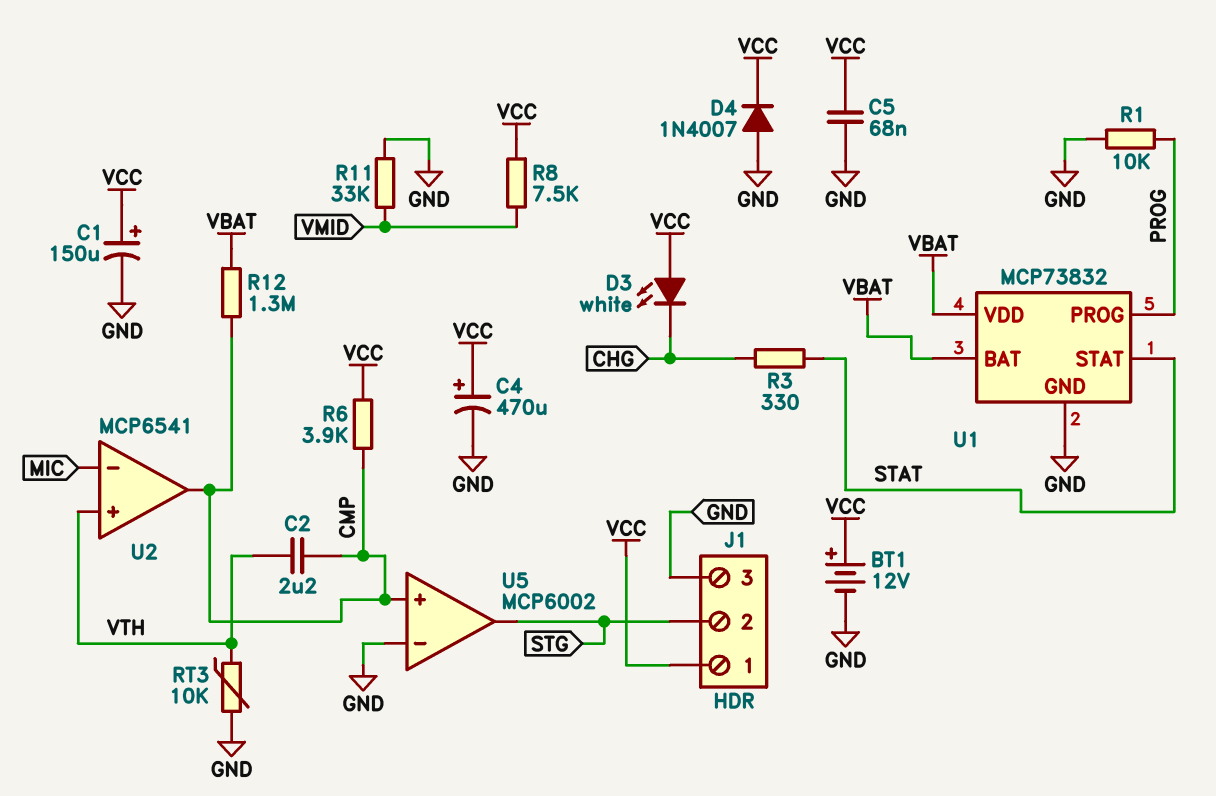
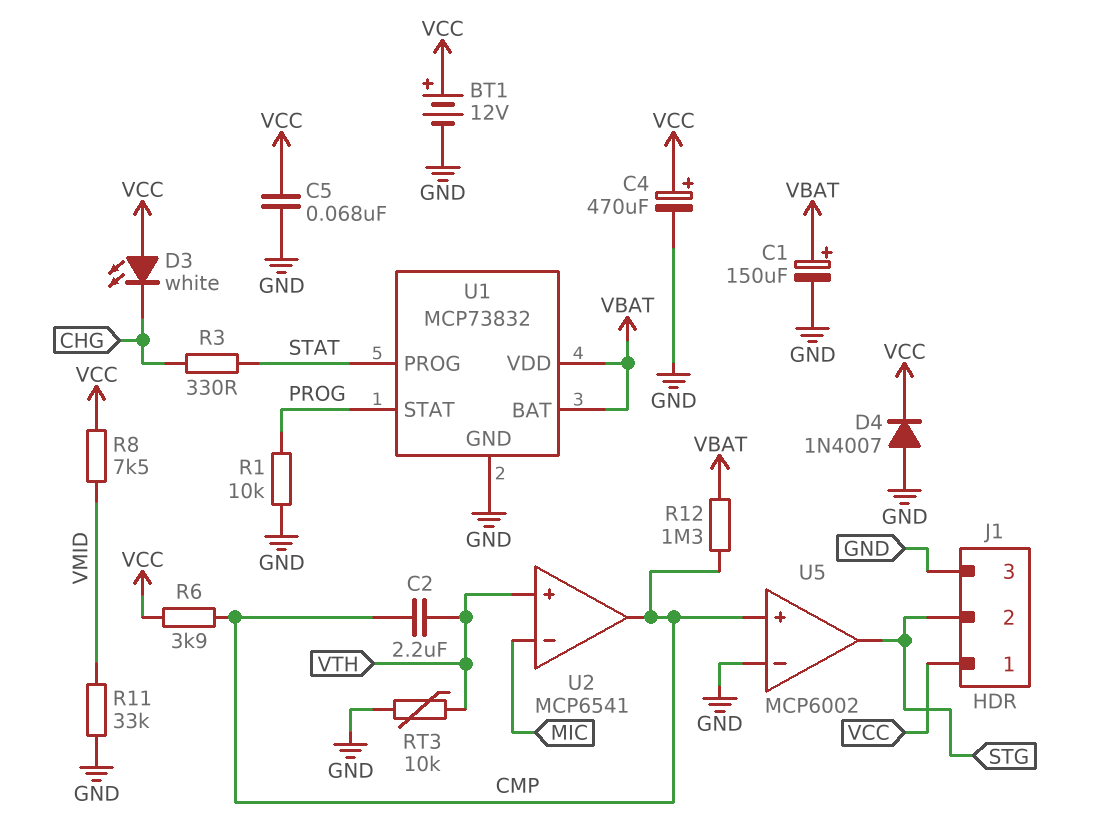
C1: 150uF (plus VCC, minus GND) -> 150uF (plus VBAT, minus GND)
U1 pin PROG: PROG -> STAT
U1 pin STAT: STAT -> PROG

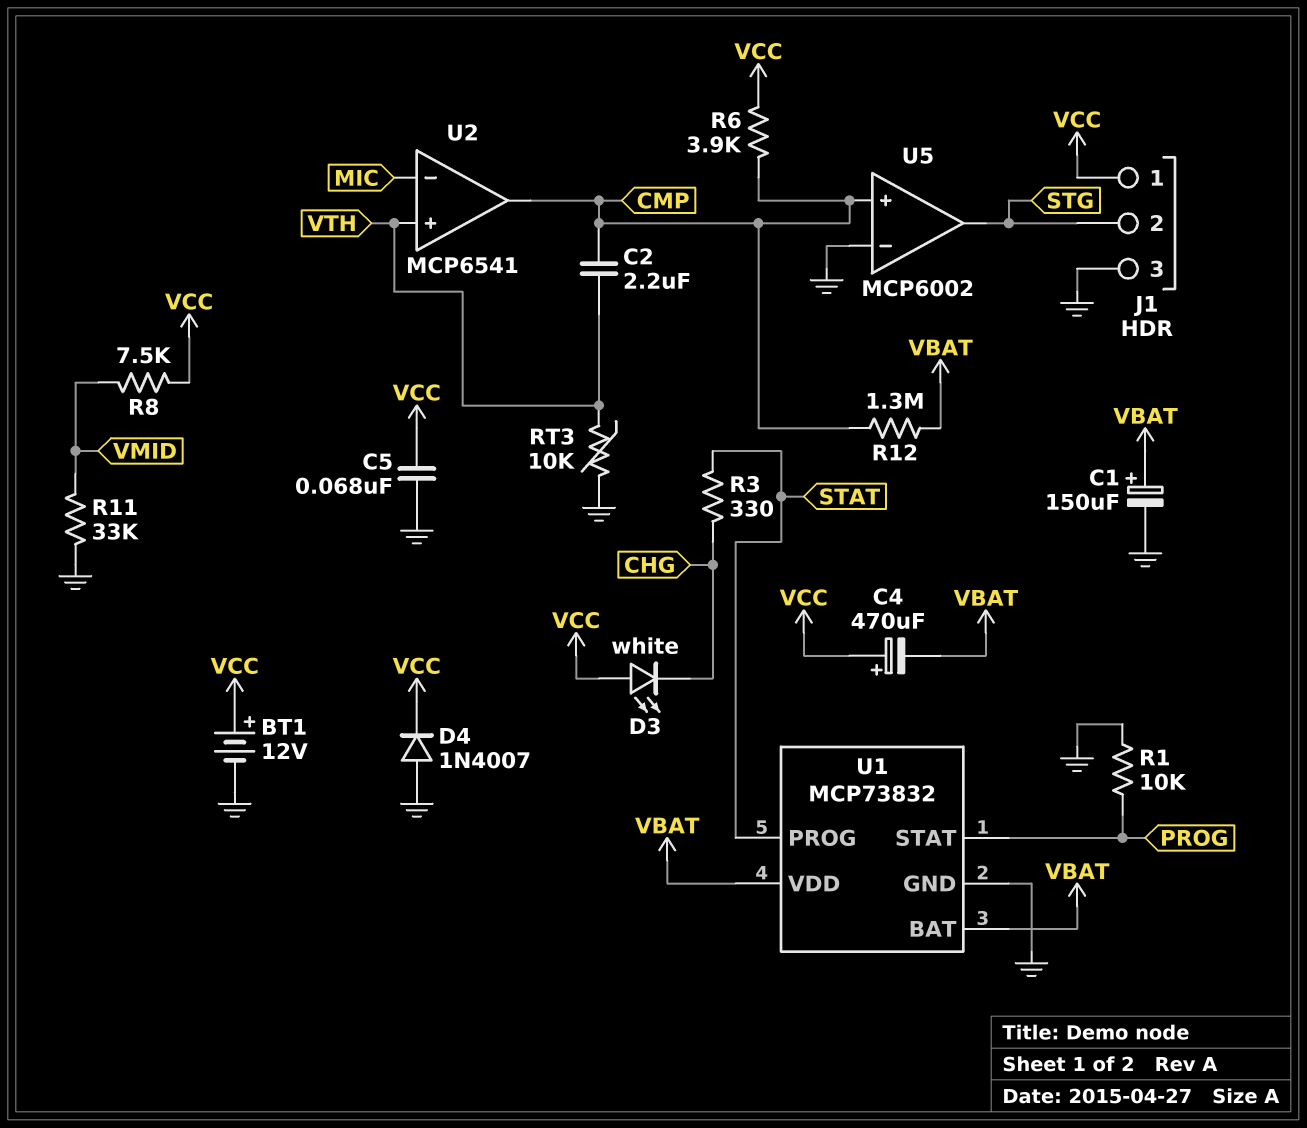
C4: 470uF (plus VCC, minus GND) -> 470uF (plus VCC, minus VBAT)

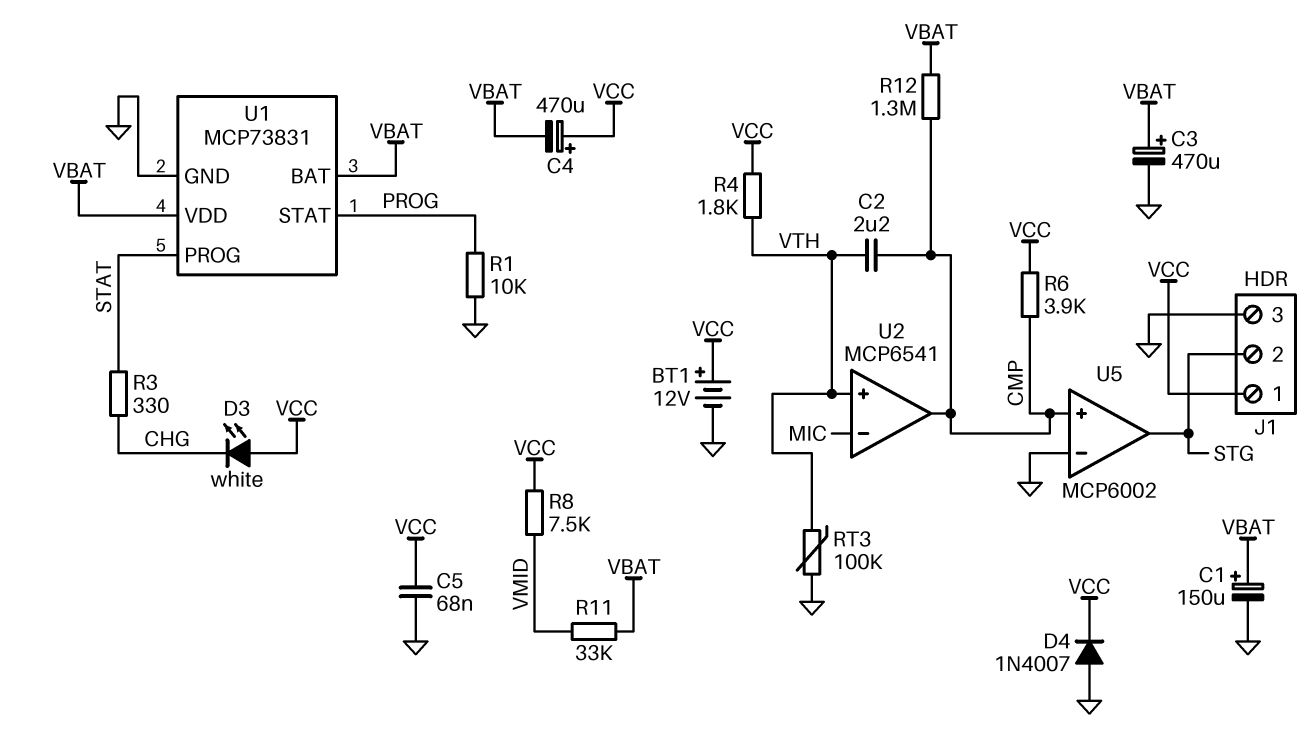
C3: none -> 470uF (plus VBAT, minus GND)
R4: none -> 1.8k (VCC, VTH)
R11: 33k (GND, VMID) -> 33k (VBAT, VMID)
RT3: 10k (GND, VTH) -> 100k (GND, VTH)
U1: MCP73832 -> MCP73831

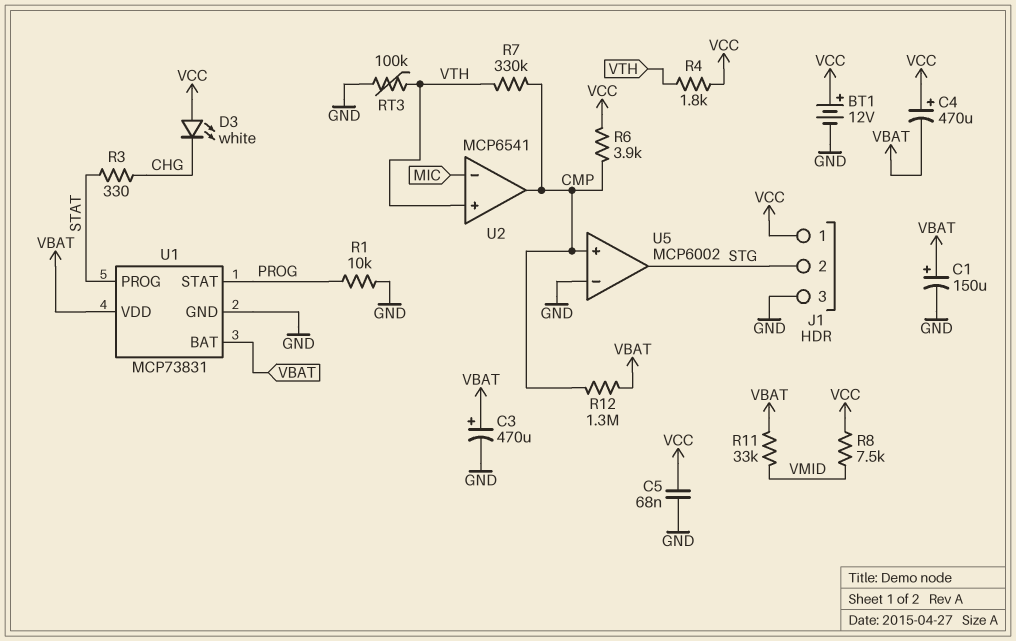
C2: 2.2uF (CMP, VTH) -> none
D4: diode 1N4007 (A GND, K VCC) -> none
R7: none -> 330k (CMP, VTH)

